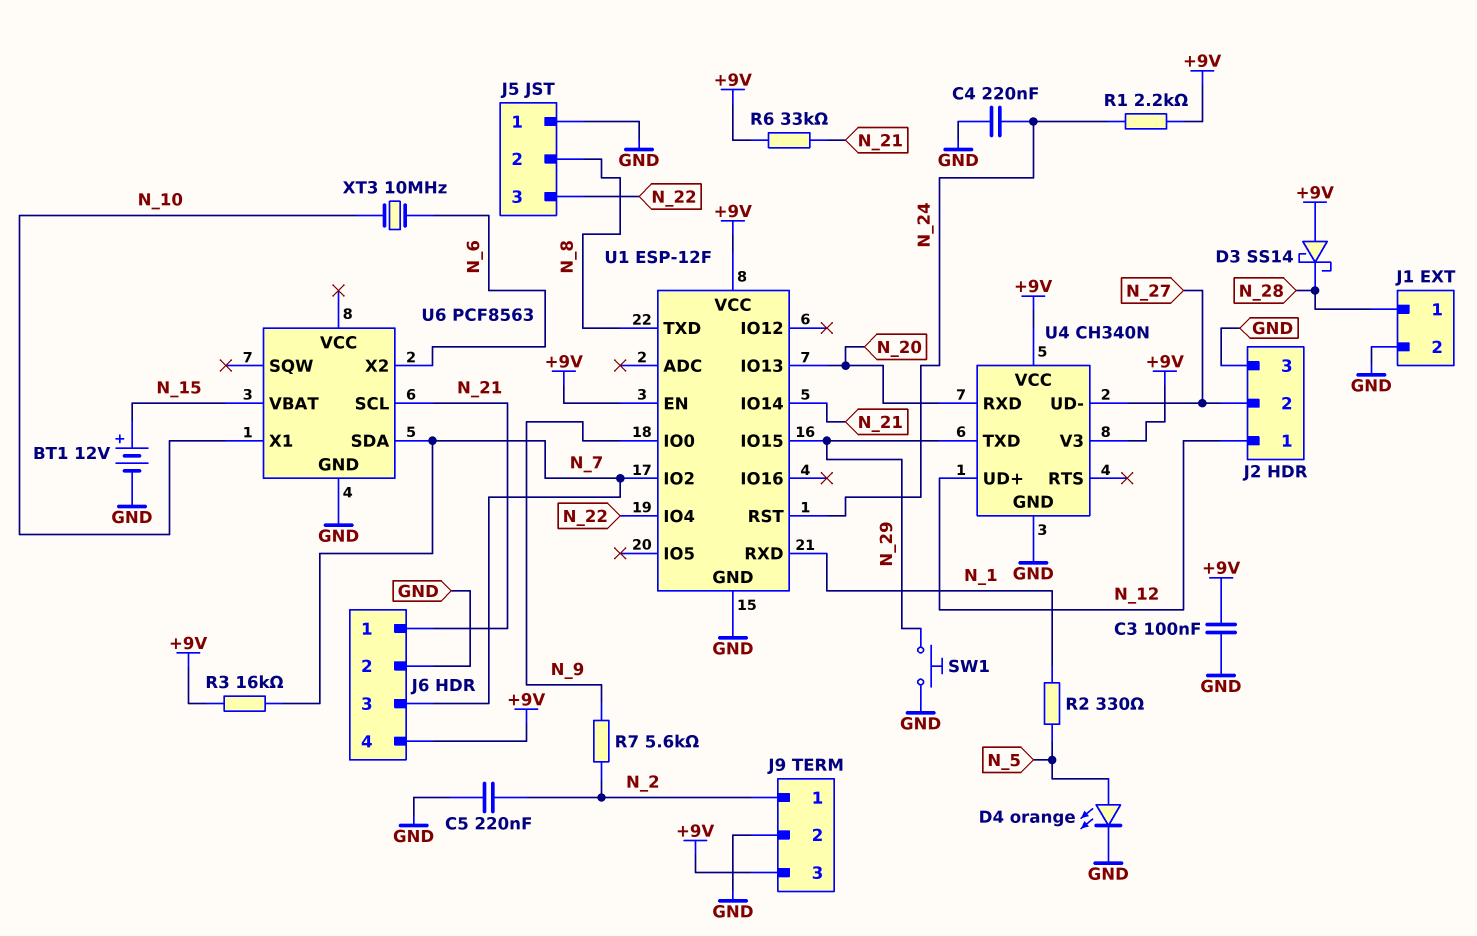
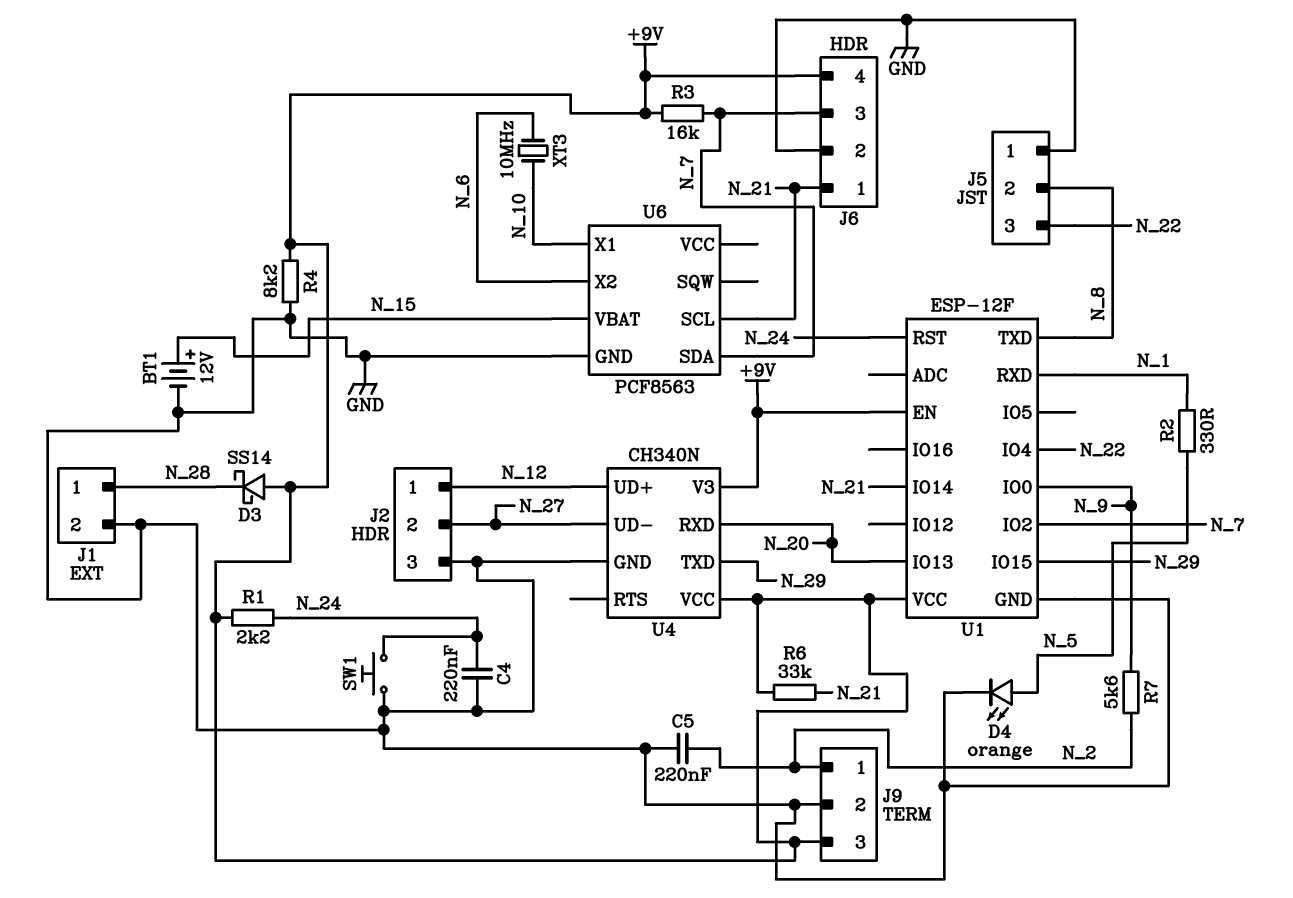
C3: 100nF (+9V, GND) -> none
R4: none -> 8.2k (+9V, GND)
SW1: button (GND, N_29) -> button (GND, N_24)

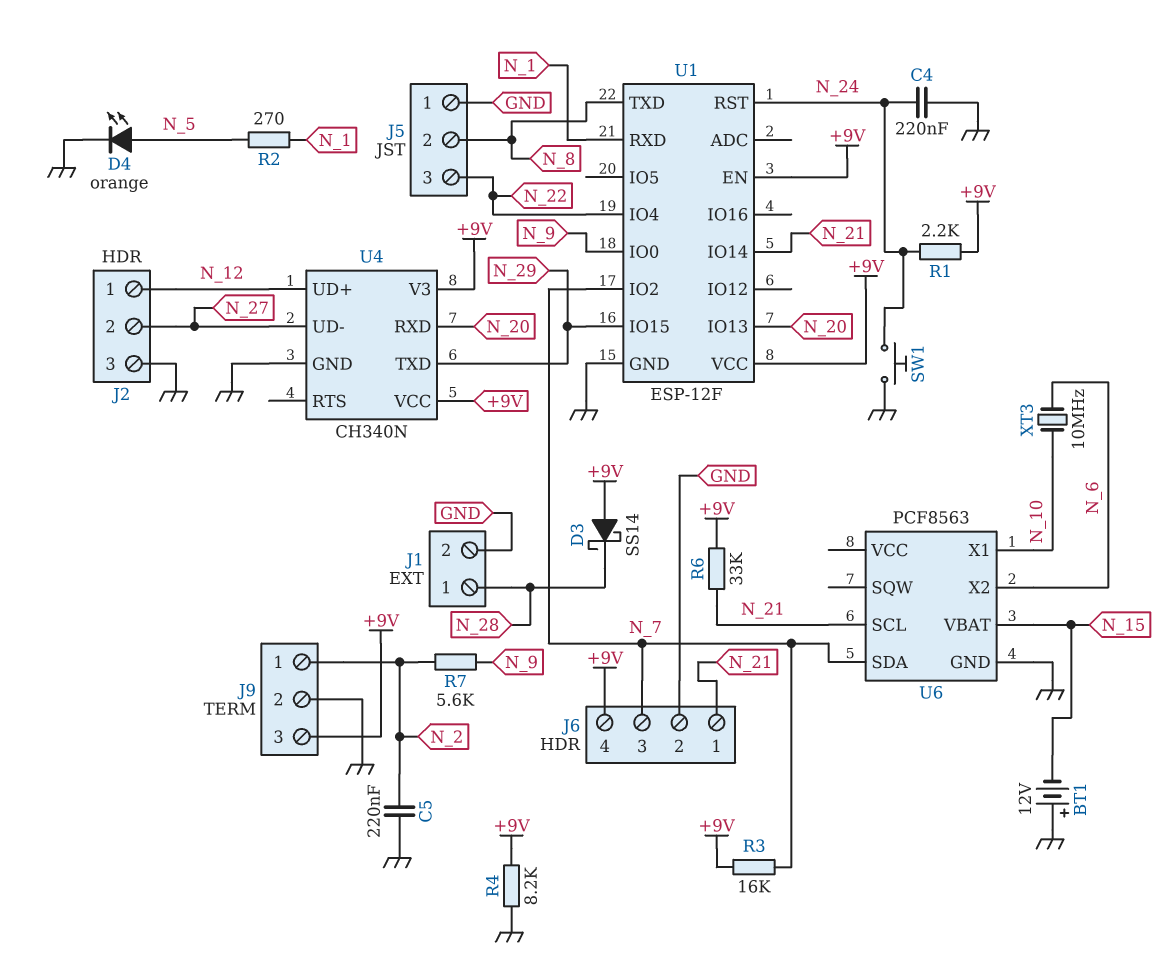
BT1: 12V (plus N_15, minus GND) -> 12V (plus GND, minus N_15)
R2: 330 (N_1, N_5) -> 270 (N_1, N_5)

